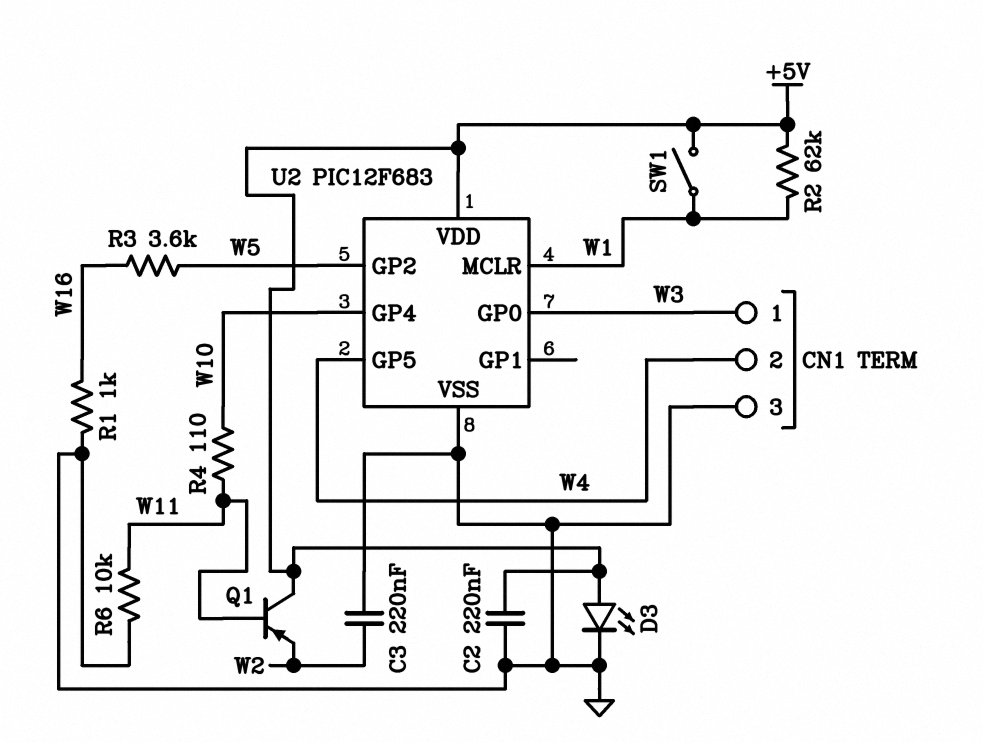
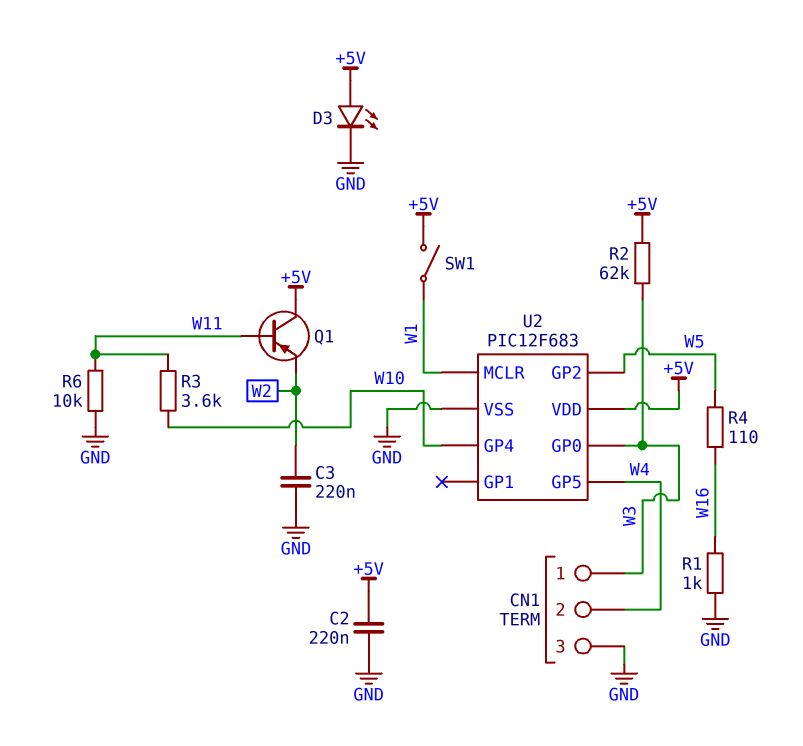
R2: 62k (+5V, W1) -> 62k (+5V, W3)
R3: 3.6k (W5, W16) -> 3.6k (W10, W11)
R4: 110 (W10, W11) -> 110 (W5, W16)

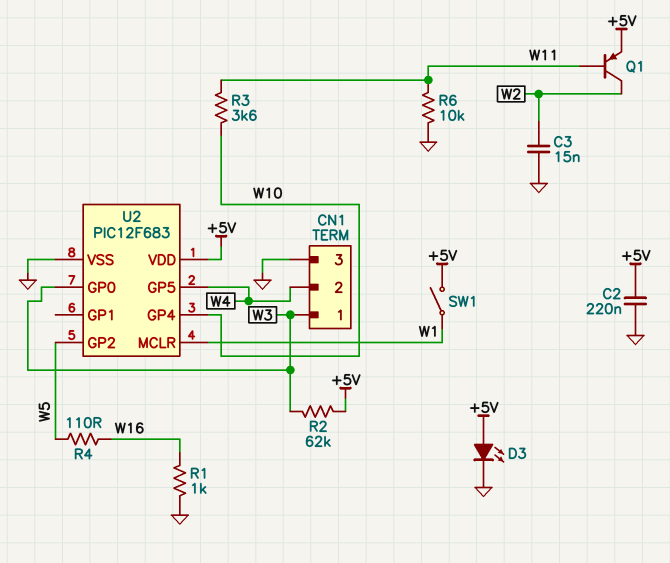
C3: 220nF (GND, W2) -> 15nF (GND, W2)
Q1: PNP (B W11, C +5V, E W2) -> PNP (B W11, C W2, E +5V)

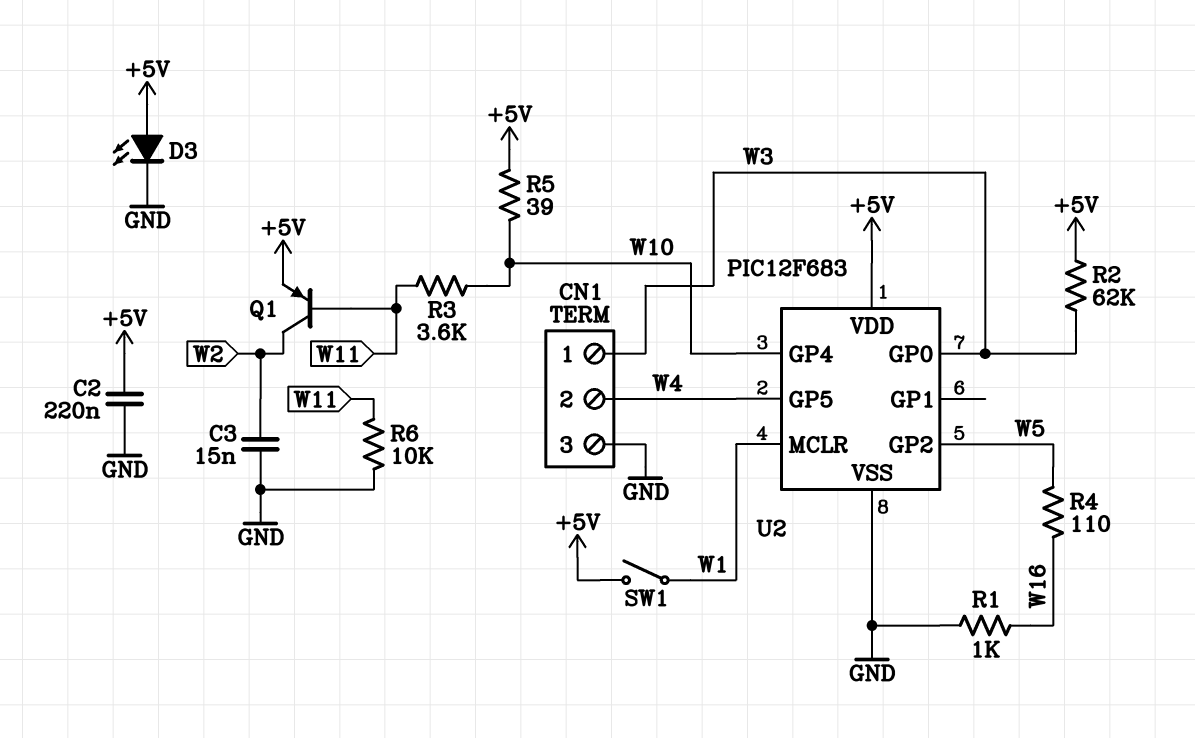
R5: none -> 39 (+5V, W10)

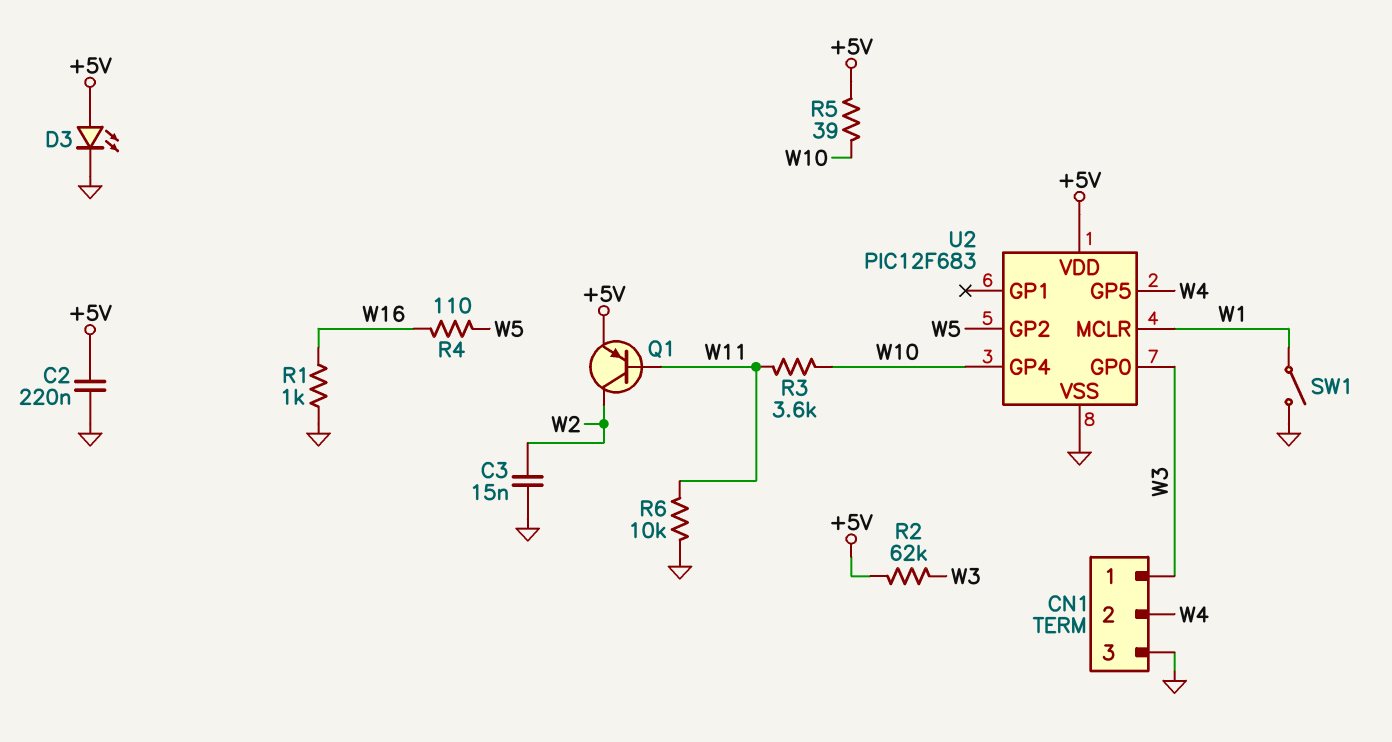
SW1: switch (+5V, W1) -> switch (GND, W1)

